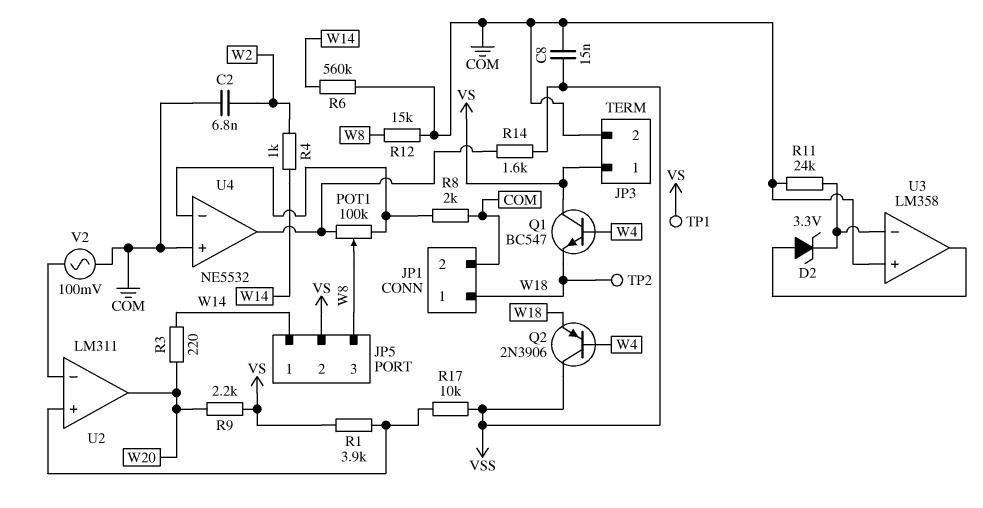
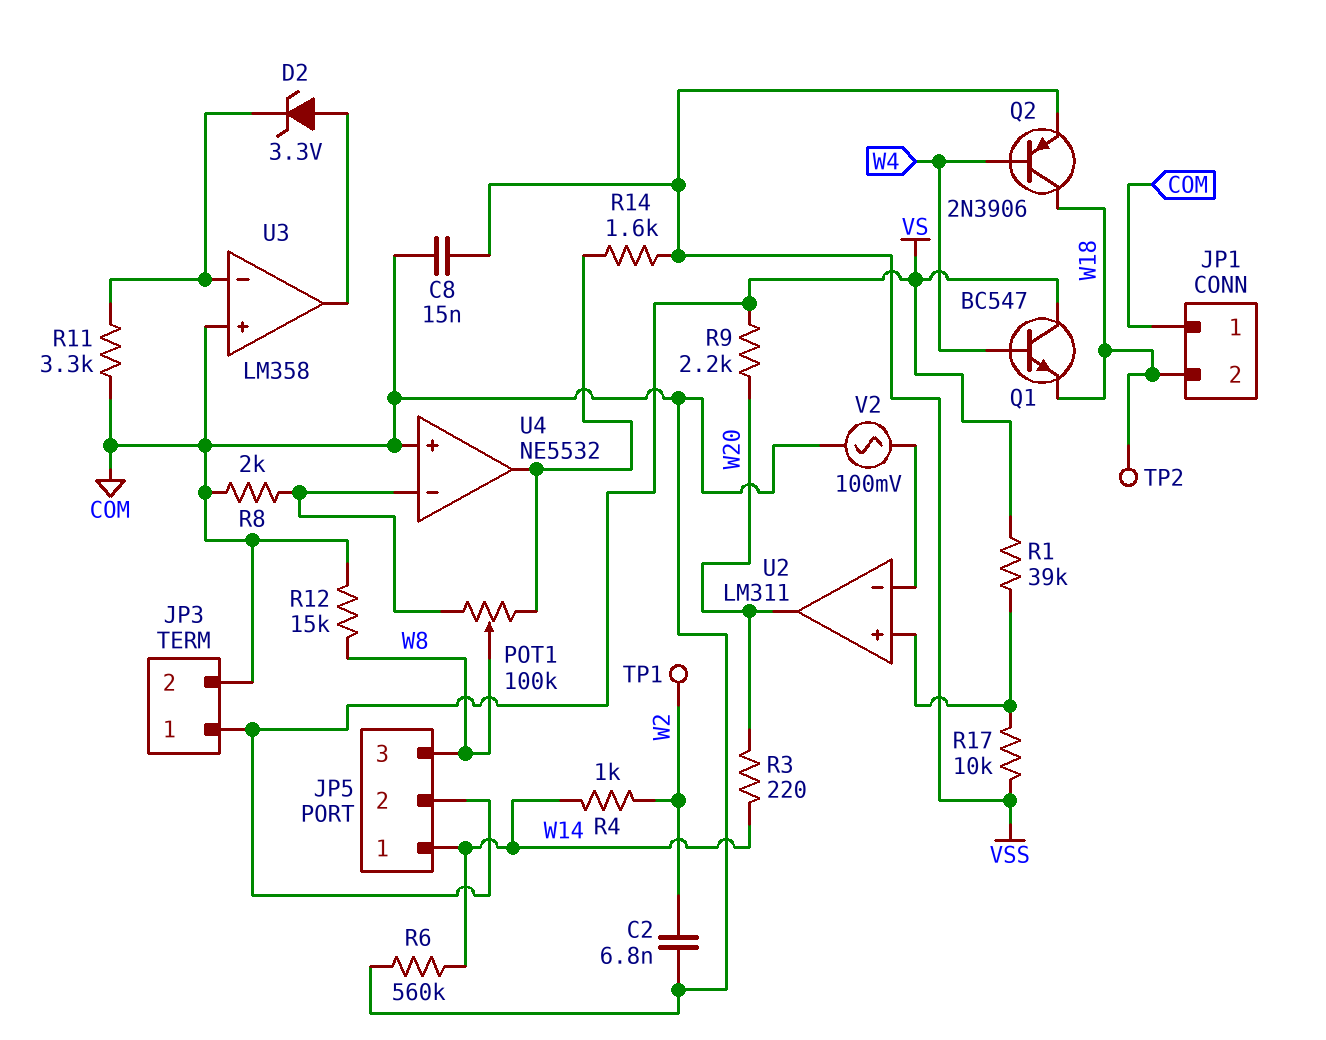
JP1 pin 1: W18 -> COM
JP1 pin 2: COM -> W18
Q2: PNP 2N3906 (B W4, C VSS, E W18) -> PNP 2N3906 (B W4, C W18, E VSS)
R1: 3.9k (U2/in+, VS) -> 39k (U2/in+, VS)
R11: 24k (COM, U3/in-) -> 3.3k (COM, U3/in-)
TP1: test point (VS) -> test point (W2)

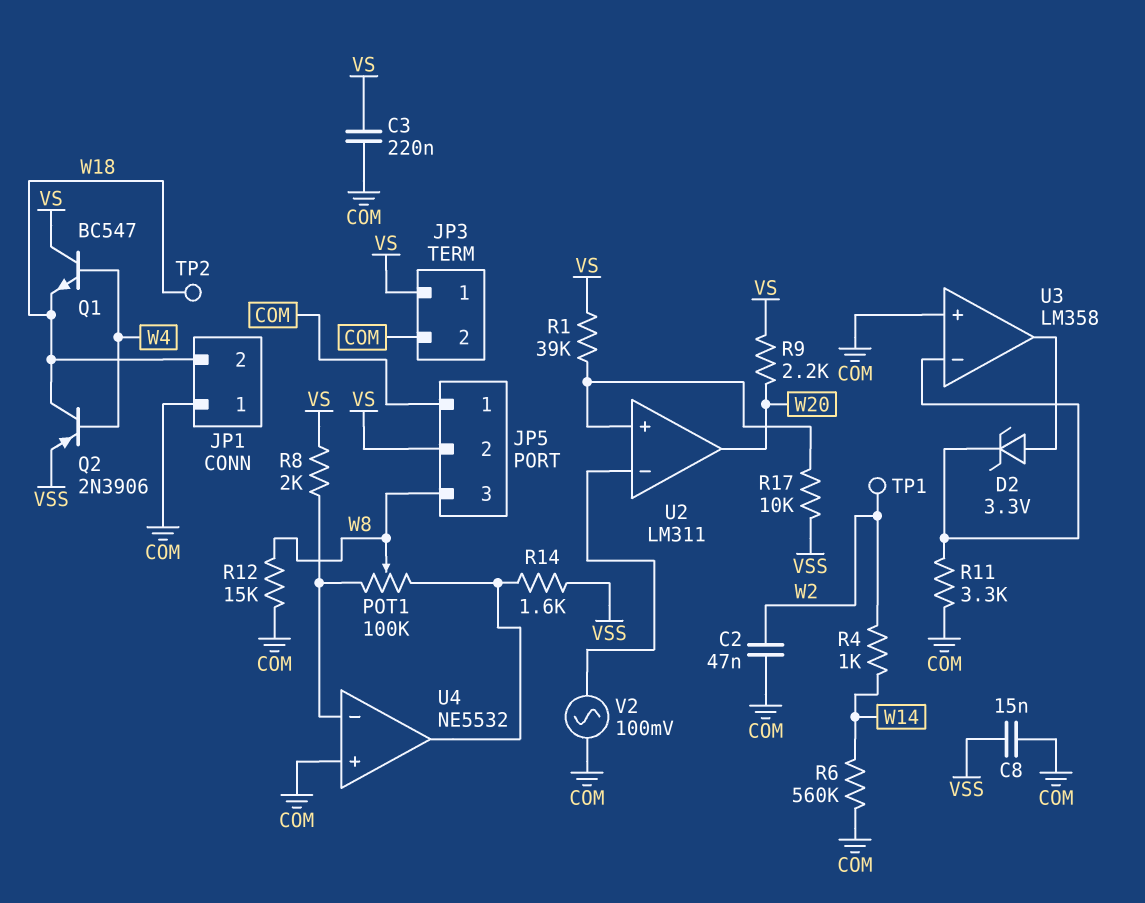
C2: 6.8nF (COM, W2) -> 47nF (COM, W2)
C3: none -> 220nF (COM, VS)
JP5 pin 1: W14 -> COM
R3: 220 (W14, W20) -> none
R8: 2k (COM, U4/in-) -> 2k (U4/in-, VS)

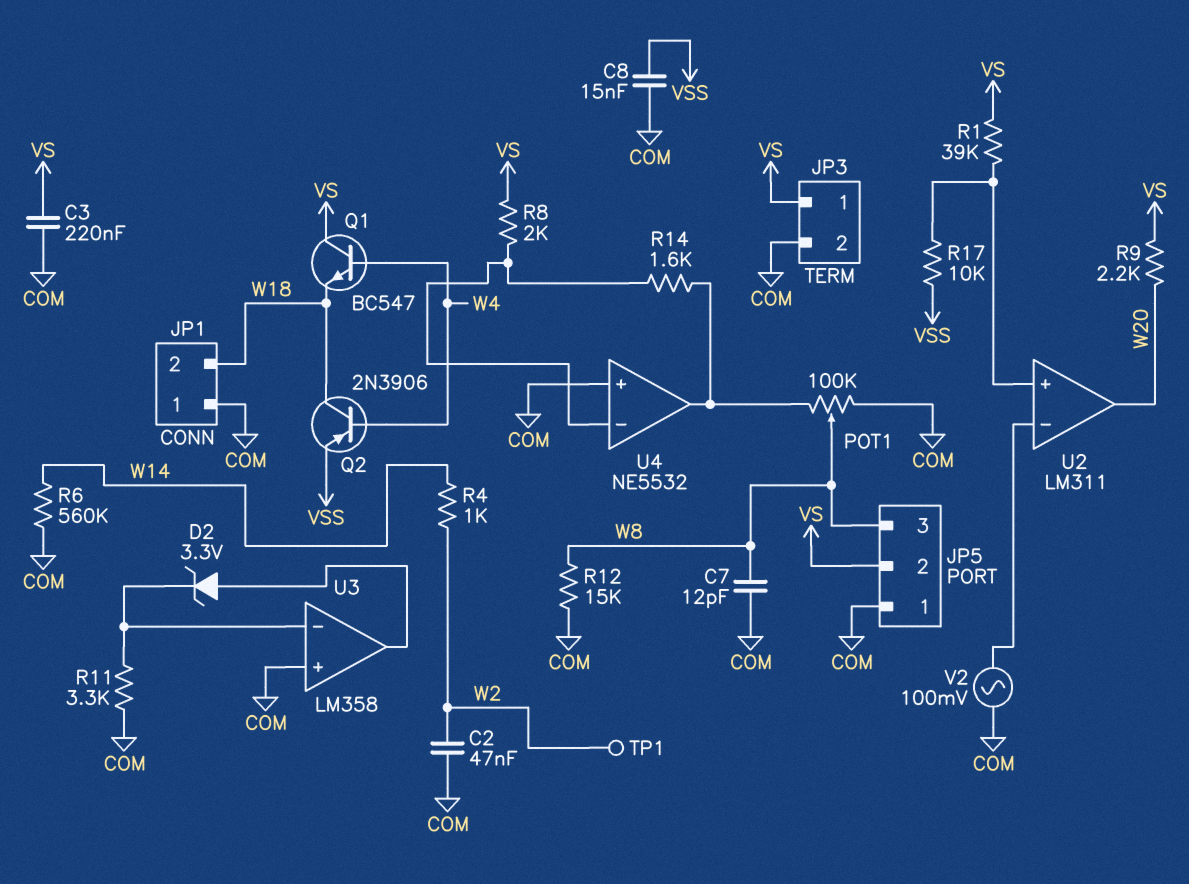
C7: none -> 12pF (COM, W8)
POT1: 100k (U4/in-, U4/out, wiper W8) -> 100k (COM, U4/out, wiper W8)
R14: 1.6k (U4/out, VSS) -> 1.6k (U4/in-, U4/out)
TP2: test point (W18) -> none

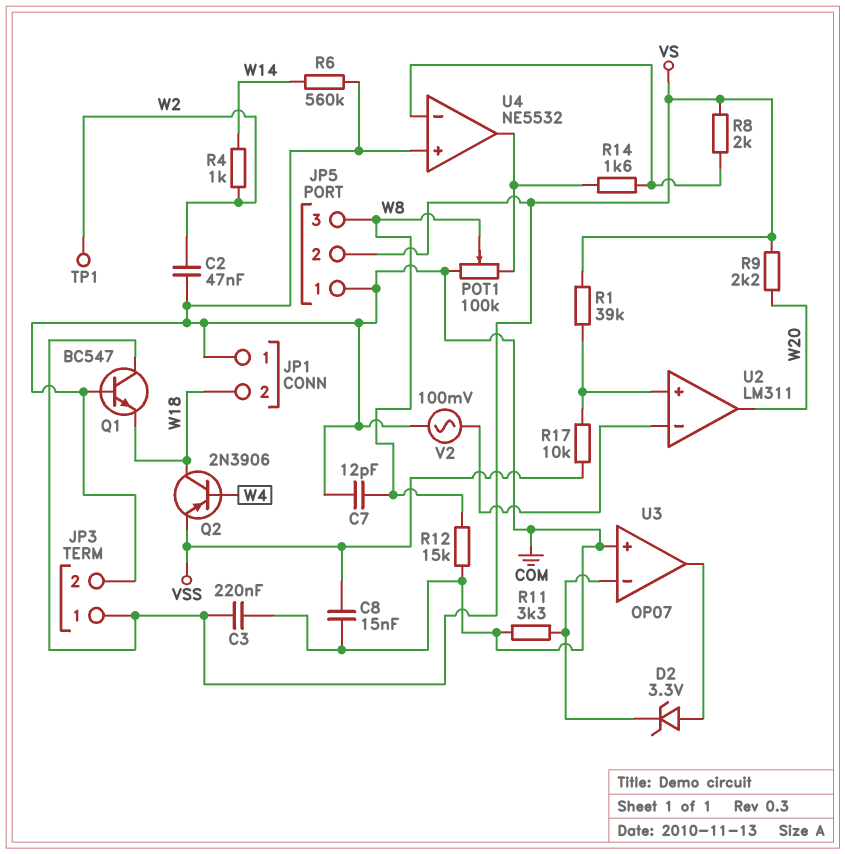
Q1: NPN BC547 (B W4, C VS, E W18) -> NPN BC547 (B COM, C VS, E W18)
U3: LM358 -> OP07

